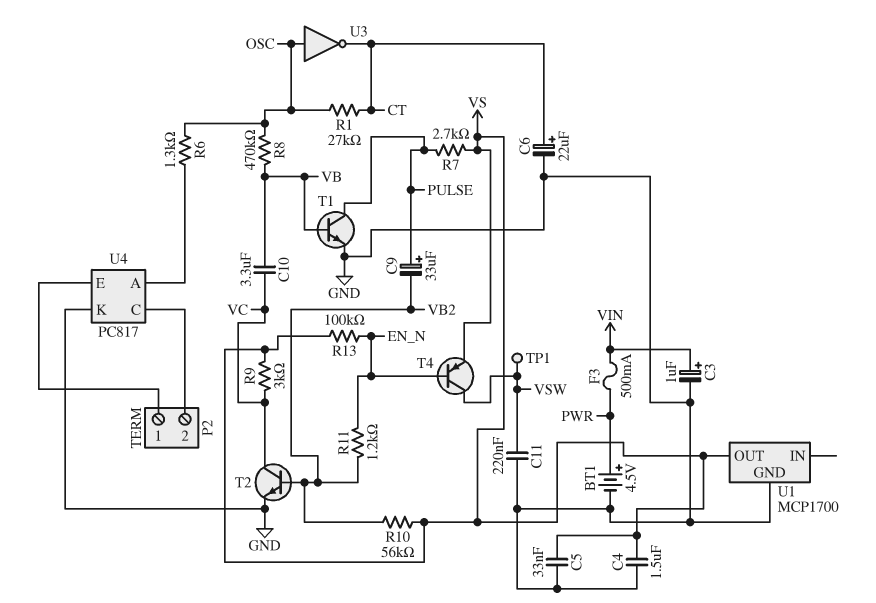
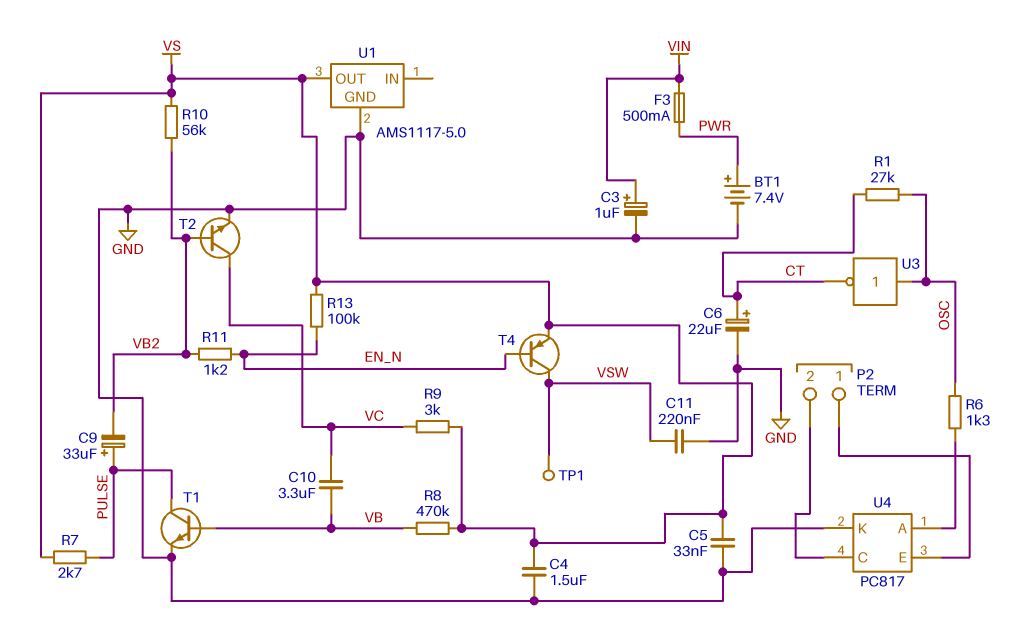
BT1: 4.5V (plus PWR, minus GND) -> 7.4V (plus PWR, minus GND)
R8: 470k (OSC, VB) -> 470k (VB, VS)
U1: MCP1700 -> AMS1117-5.0

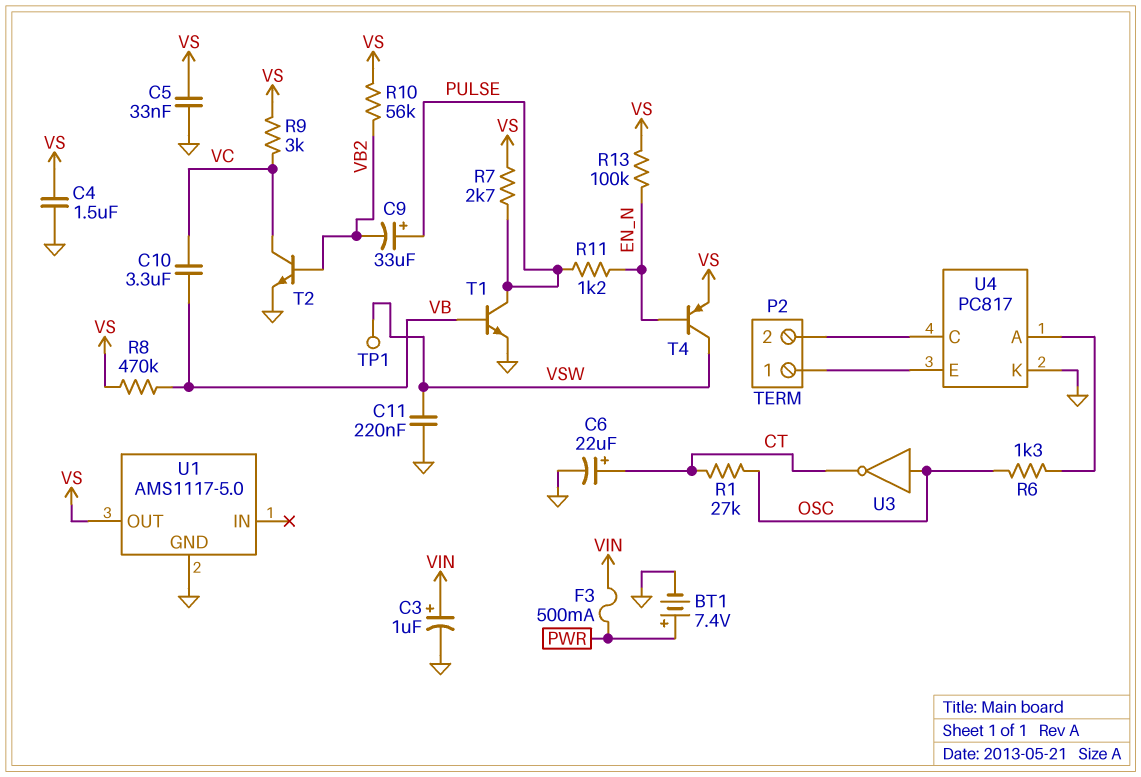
R11: 1.2k (EN_N, VB2) -> 1.2k (EN_N, PULSE)

